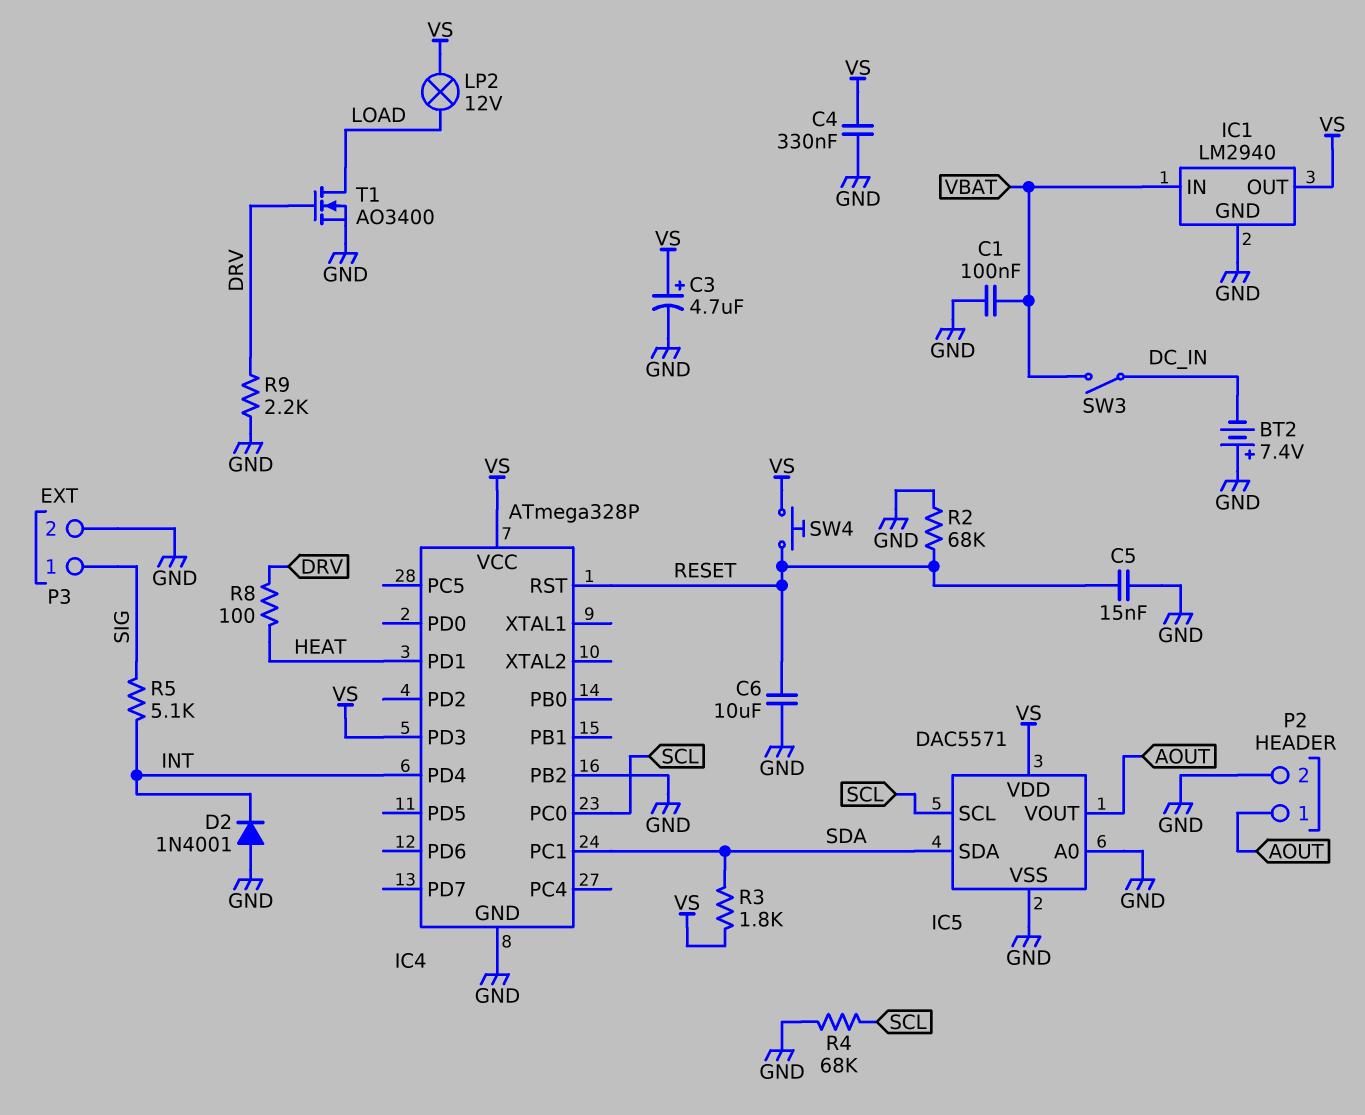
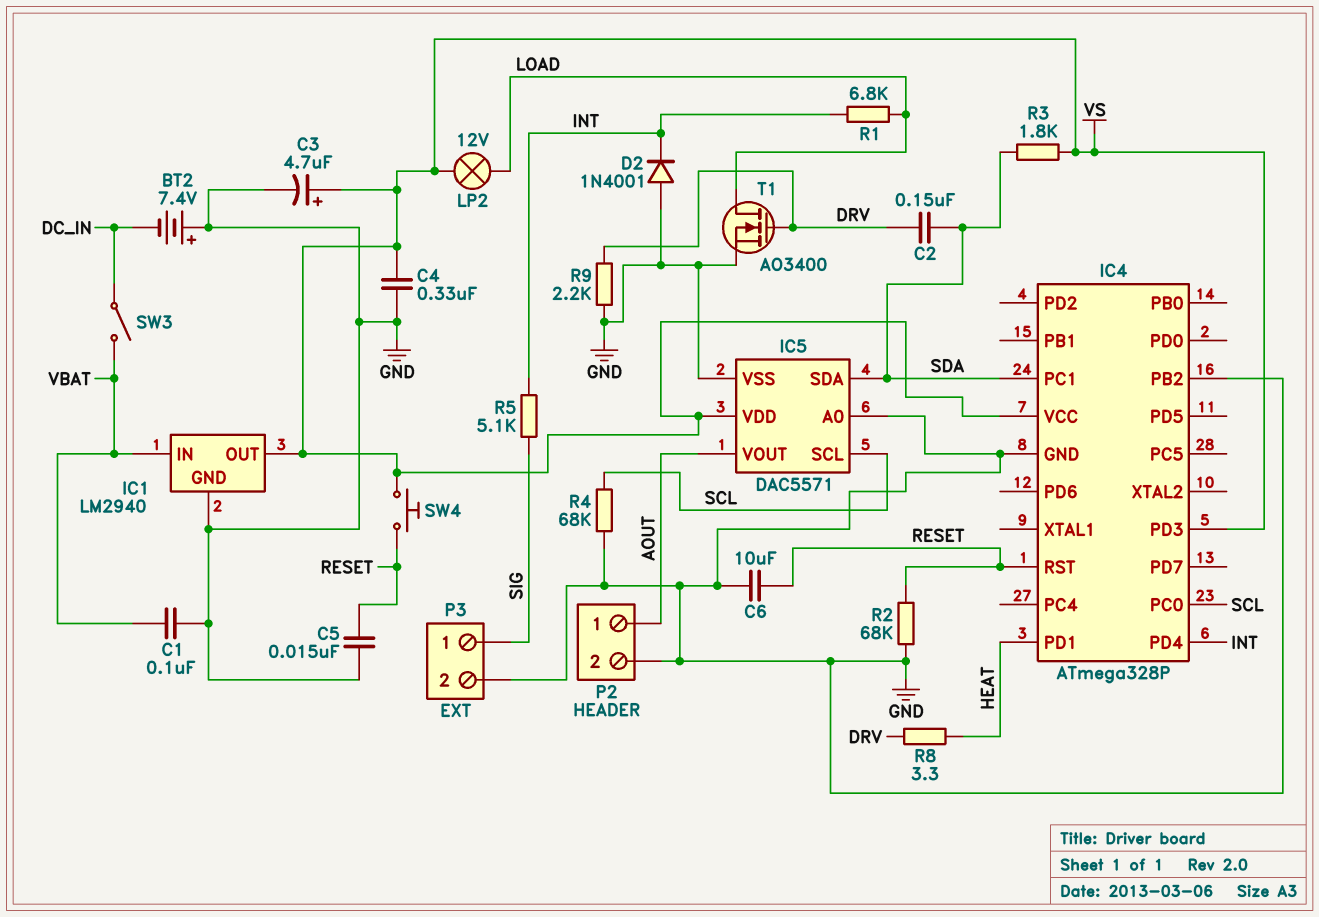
C2: none -> 150nF (DRV, SDA)
R1: none -> 6.8k (INT, LOAD)
R8: 100 (DRV, HEAT) -> 3.3 (DRV, HEAT)

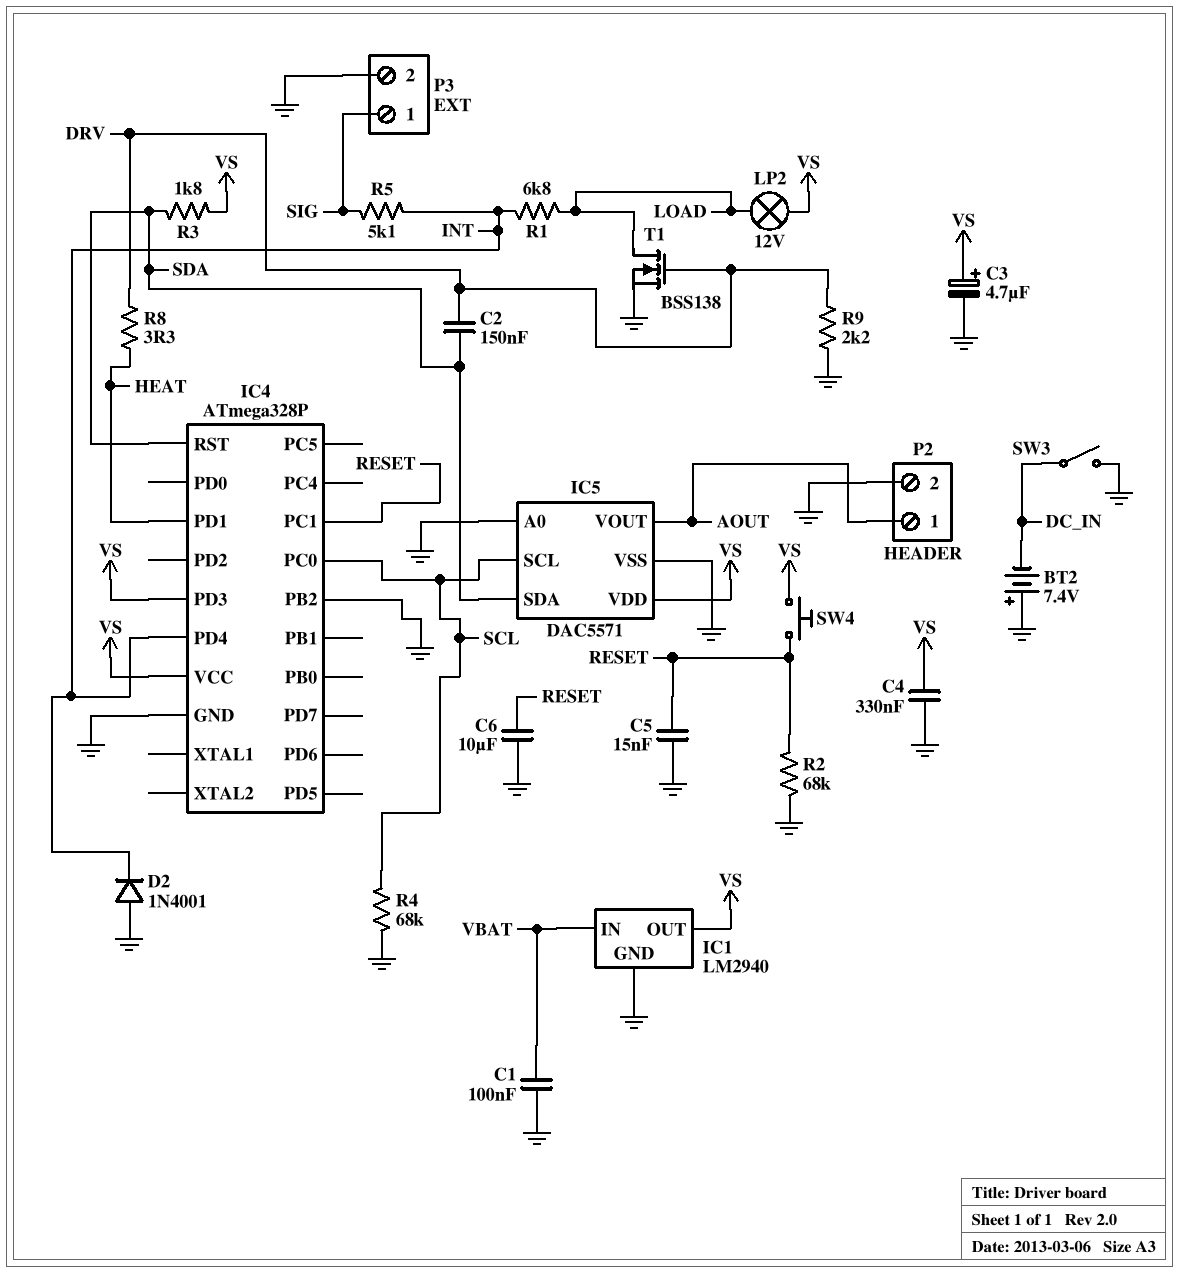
IC4 pin PC1: SDA -> RESET
IC4 pin RST: RESET -> SDA
SW3: switch (DC_IN, VBAT) -> switch (DC_IN, GND)
T1: NMOS AO3400 (G DRV, D LOAD, S GND) -> NMOS BSS138 (G DRV, D LOAD, S GND)

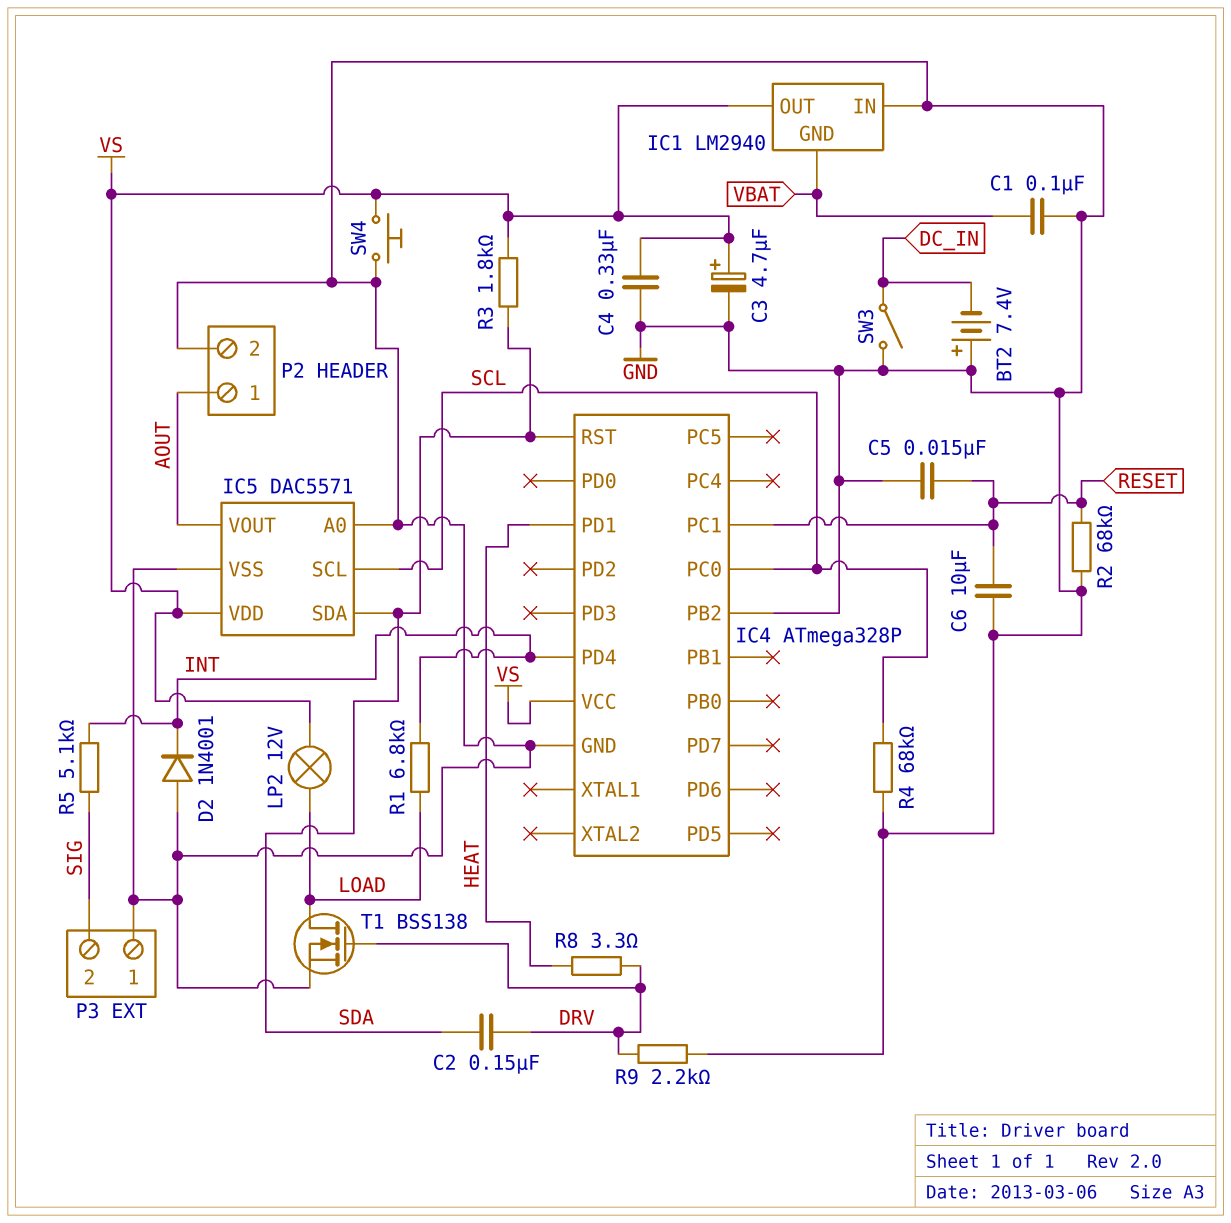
IC1 pin GND: GND -> VBAT
IC1 pin IN: VBAT -> GND
IC4 pin PD3: VS -> none
P3 pin 1: SIG -> GND
P3 pin 2: GND -> SIG
SW4: button (RESET, VS) -> button (GND, VS)

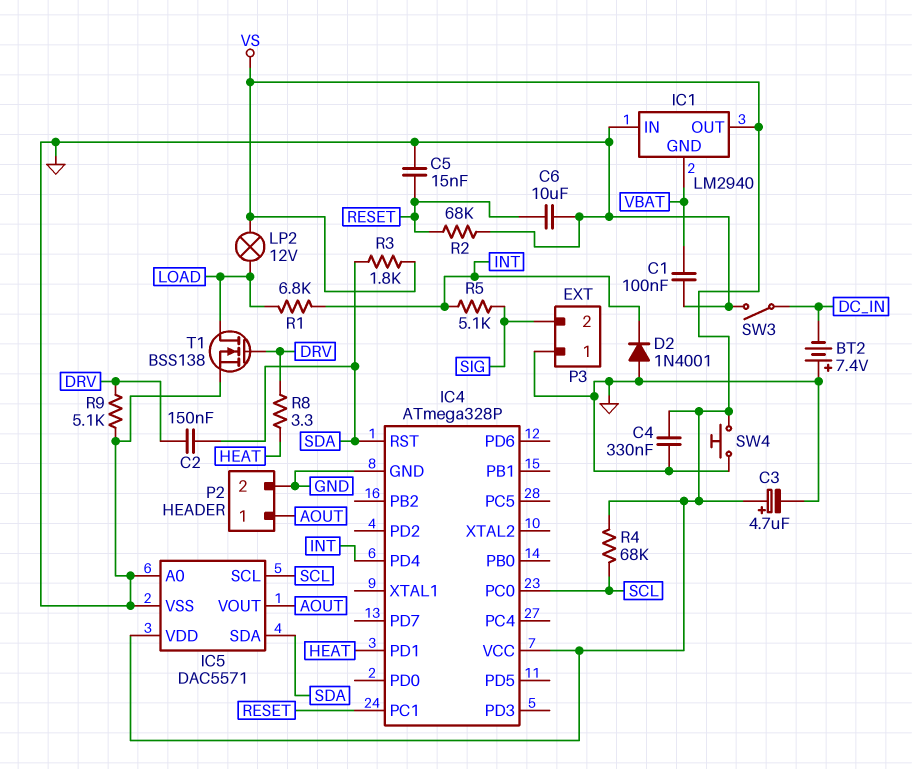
IC4 pin PB2: GND -> none
R4: 68k (GND, SCL) -> 68k (SCL, VS)
R9: 2.2k (DRV, GND) -> 5.1k (DRV, GND)

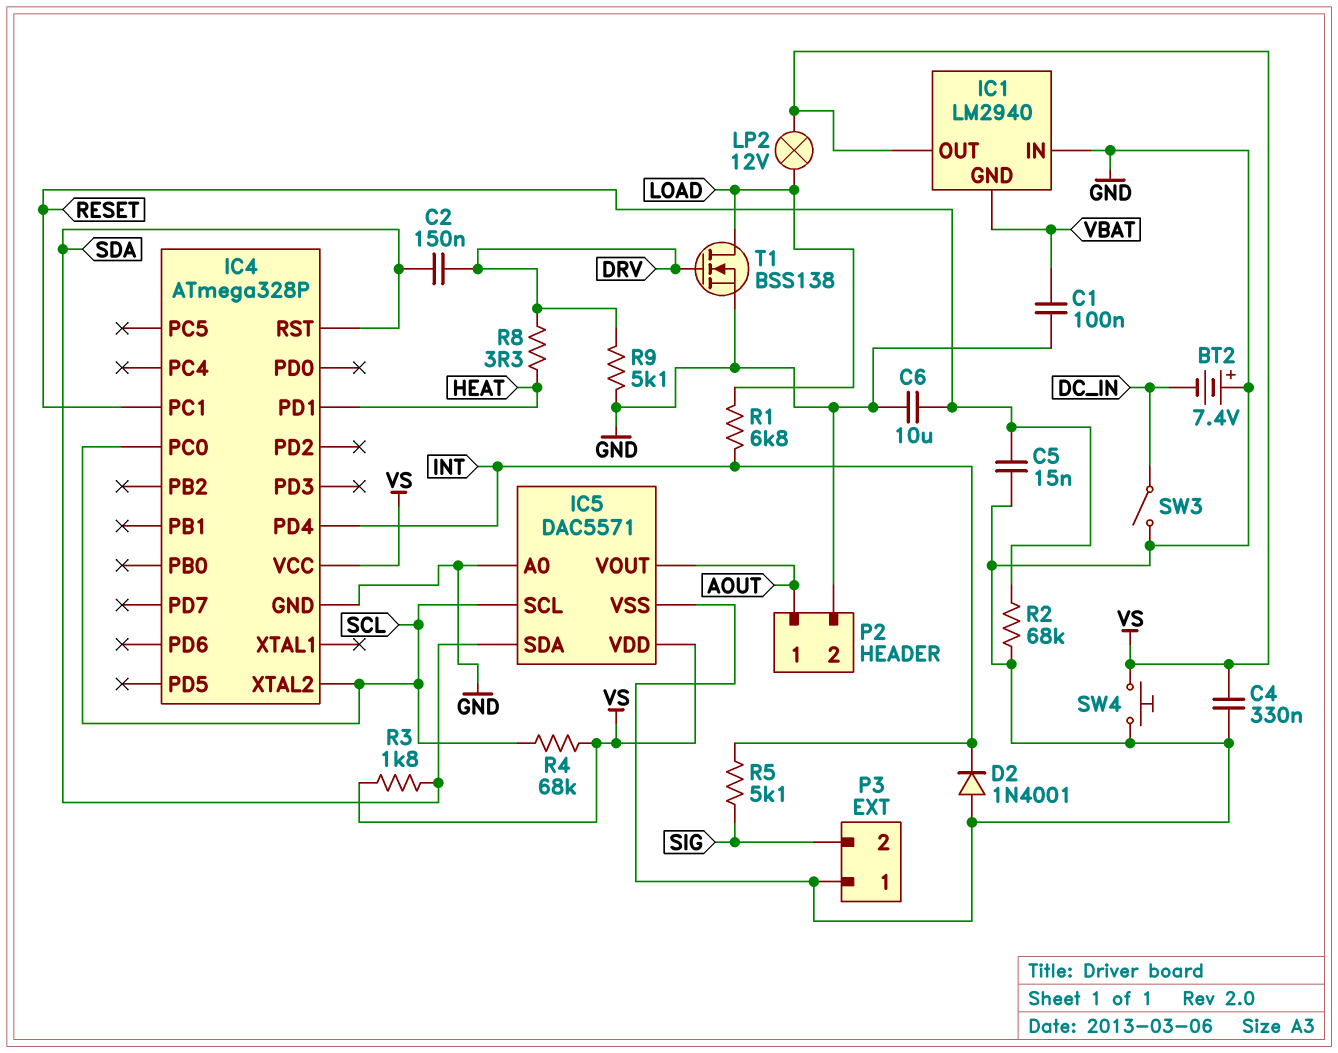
C3: 4.7uF (plus VS, minus GND) -> none
IC4 pin XTAL2: none -> SCL

